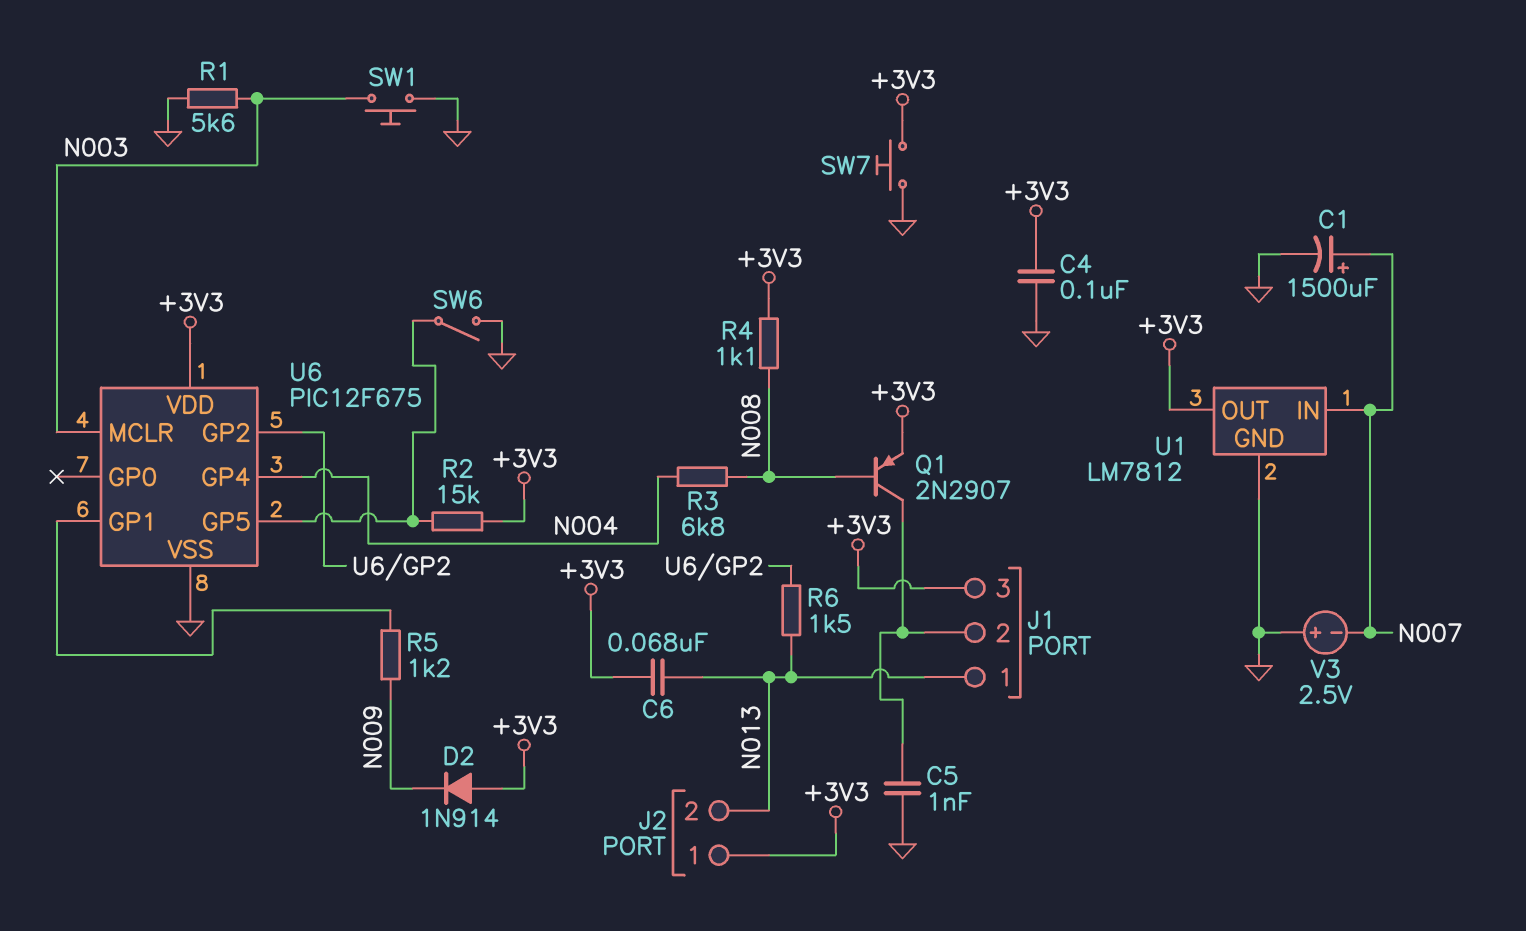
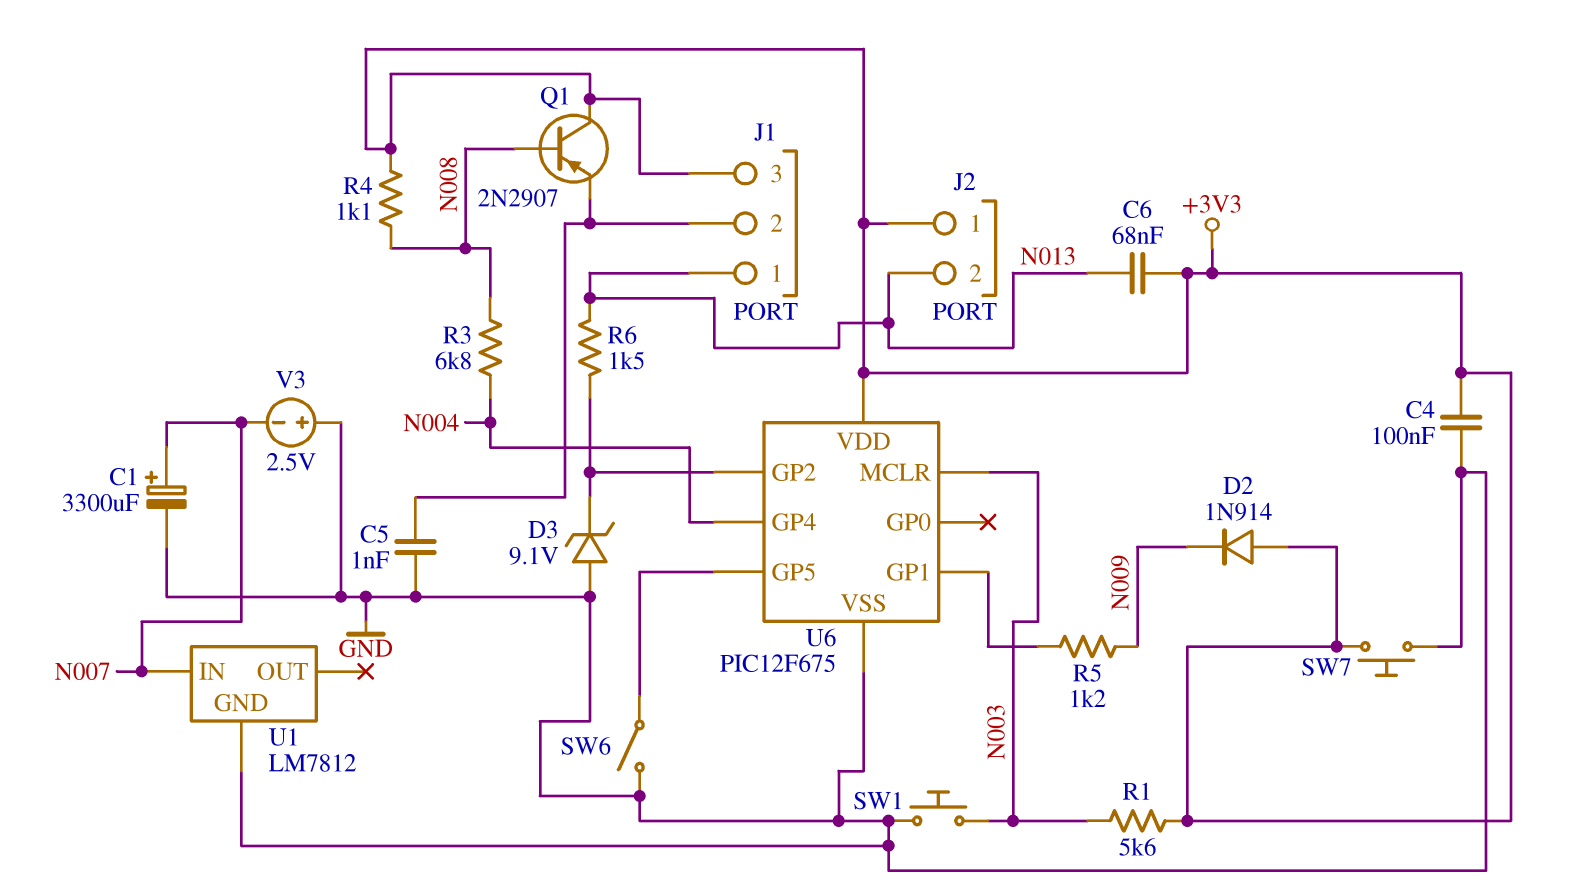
C1: 1500uF (plus N007, minus GND) -> 3300uF (plus N007, minus GND)
D3: none -> zener 9.1V (A GND, K U6/GP2)
Q1: PNP 2N2907 (B N008, C J1/2, E +3V3) -> PNP 2N2907 (B N008, C +3V3, E J1/2)
R1: 5.6k (GND, N003) -> 5.6k (+3V3, N003)
R2: 15k (+3V3, U6/GP5) -> none
U1 pin OUT: +3V3 -> none

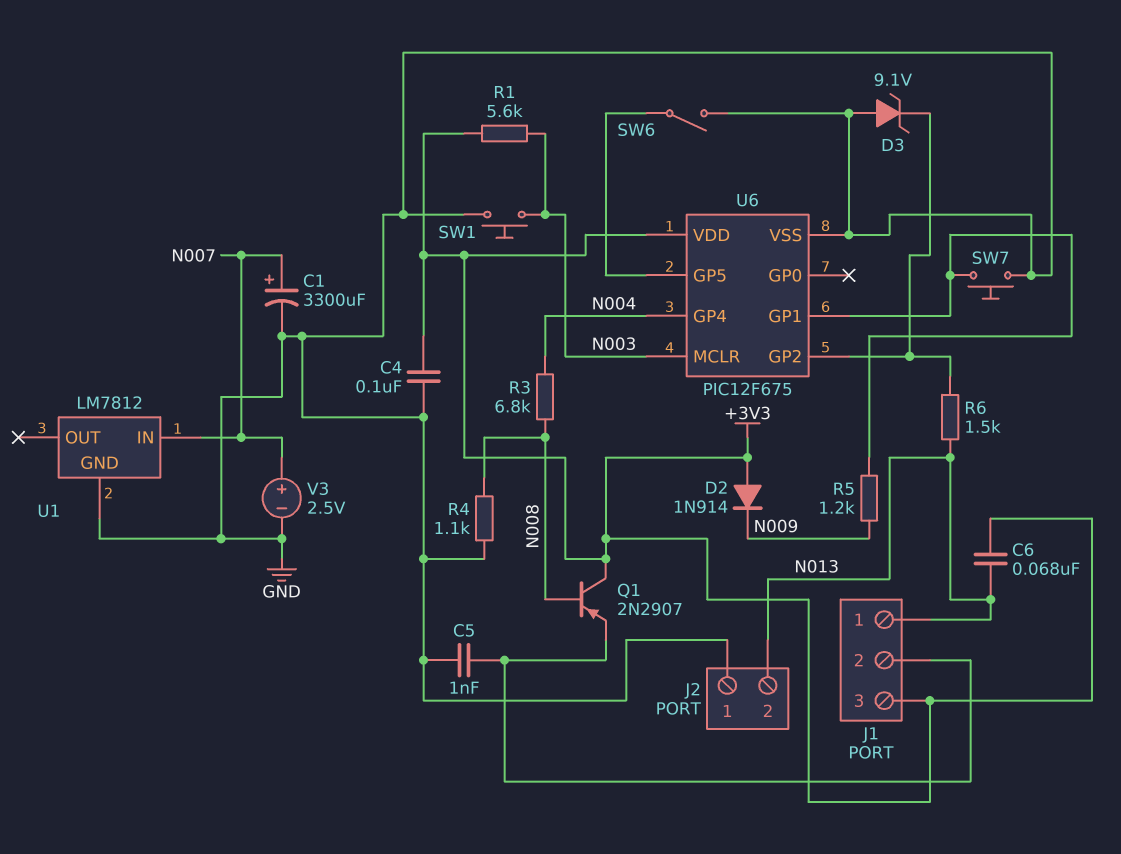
J2 pin 1: +3V3 -> GND
R4: 1.1k (+3V3, N008) -> 1.1k (GND, N008)
SW7: button (+3V3, GND) -> button (GND, U6/GP1)
V3: 2.5V (plus GND, minus N007) -> 2.5V (plus N007, minus GND)

